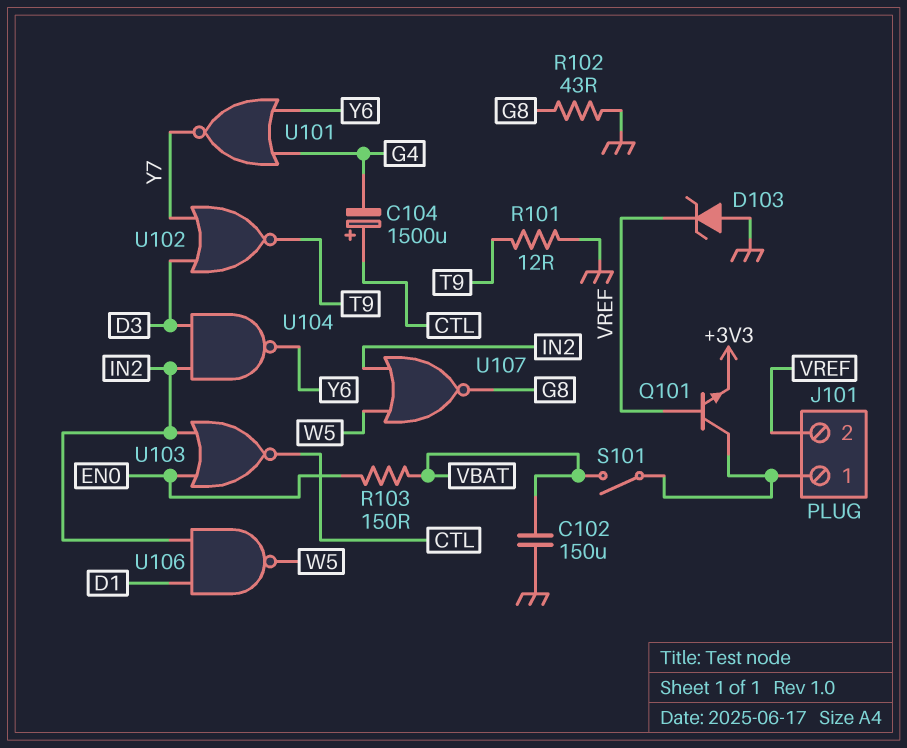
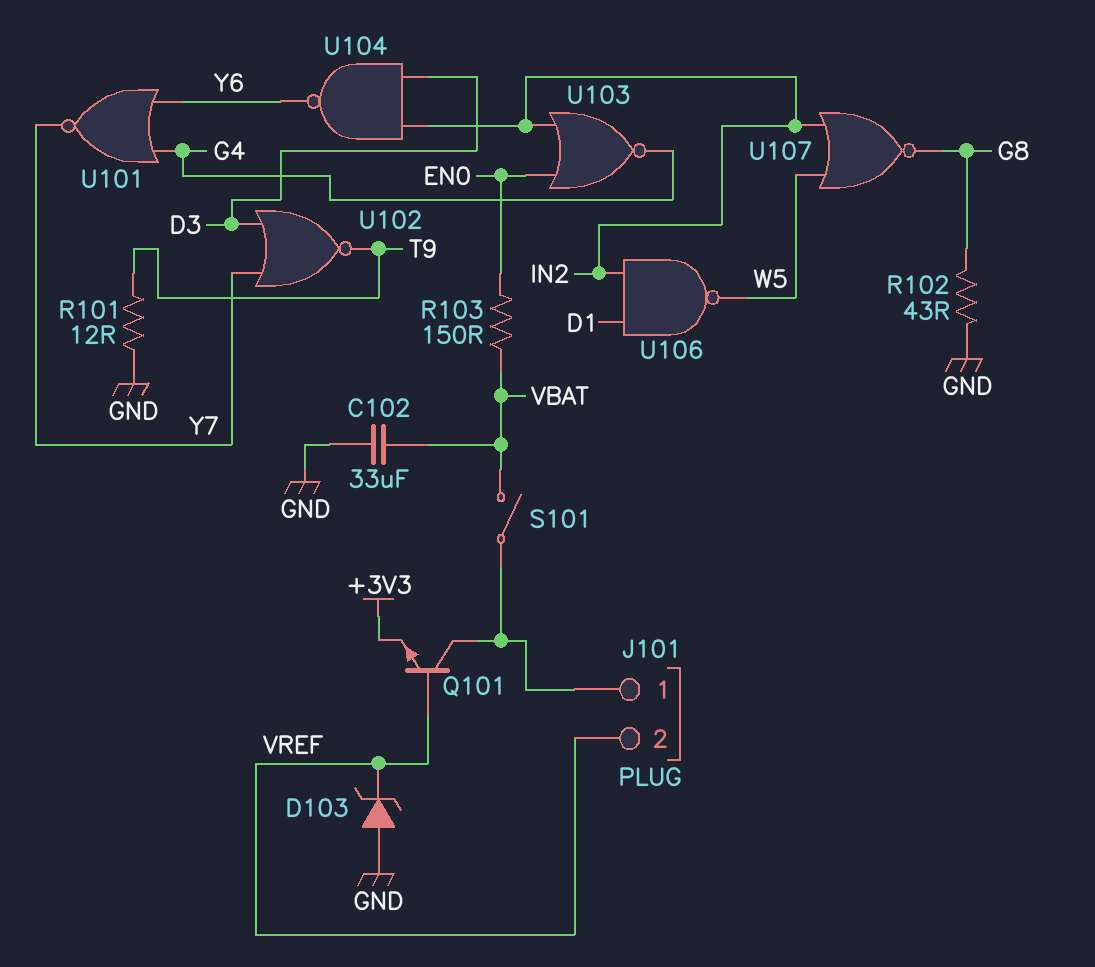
C102: 150uF (GND, VBAT) -> 33uF (GND, VBAT)
C104: 1500uF (plus CTL, minus G4) -> none
U103: NOR (in EN0, in IN2, out CTL) -> NOR (in EN0, in IN2, out G4)

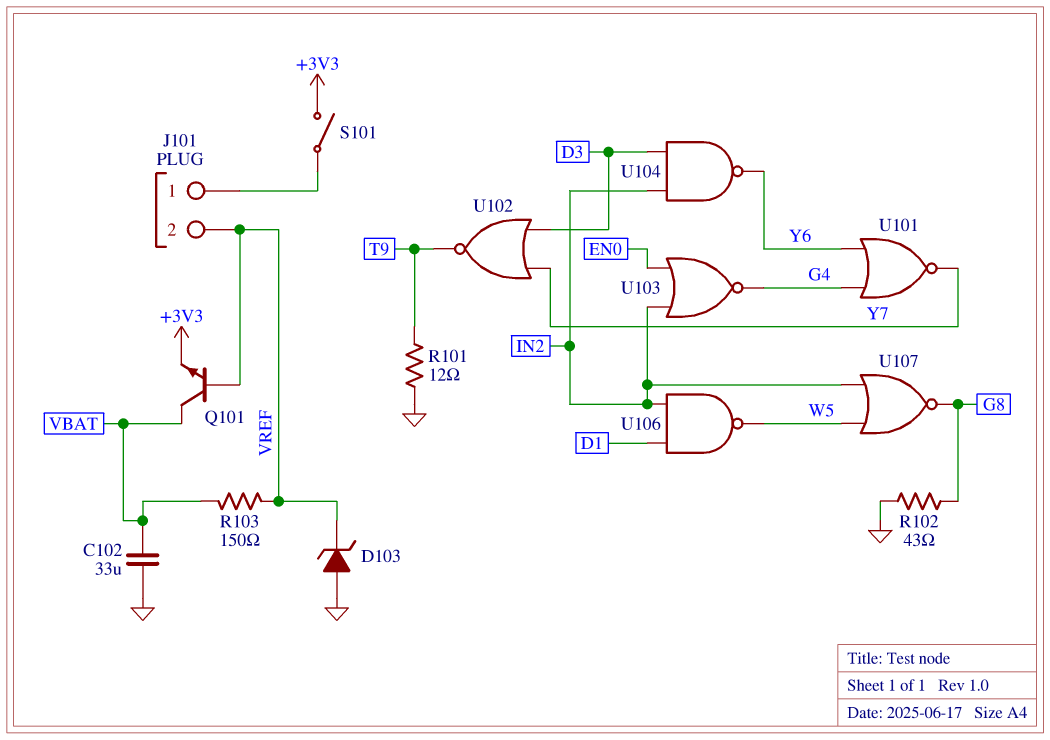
Q101: NPN (B VREF, C J101/1, E +3V3) -> NPN (B VREF, C VBAT, E +3V3)
R103: 150 (EN0, VBAT) -> 150 (VBAT, VREF)
S101: switch (J101/1, VBAT) -> switch (+3V3, J101/1)

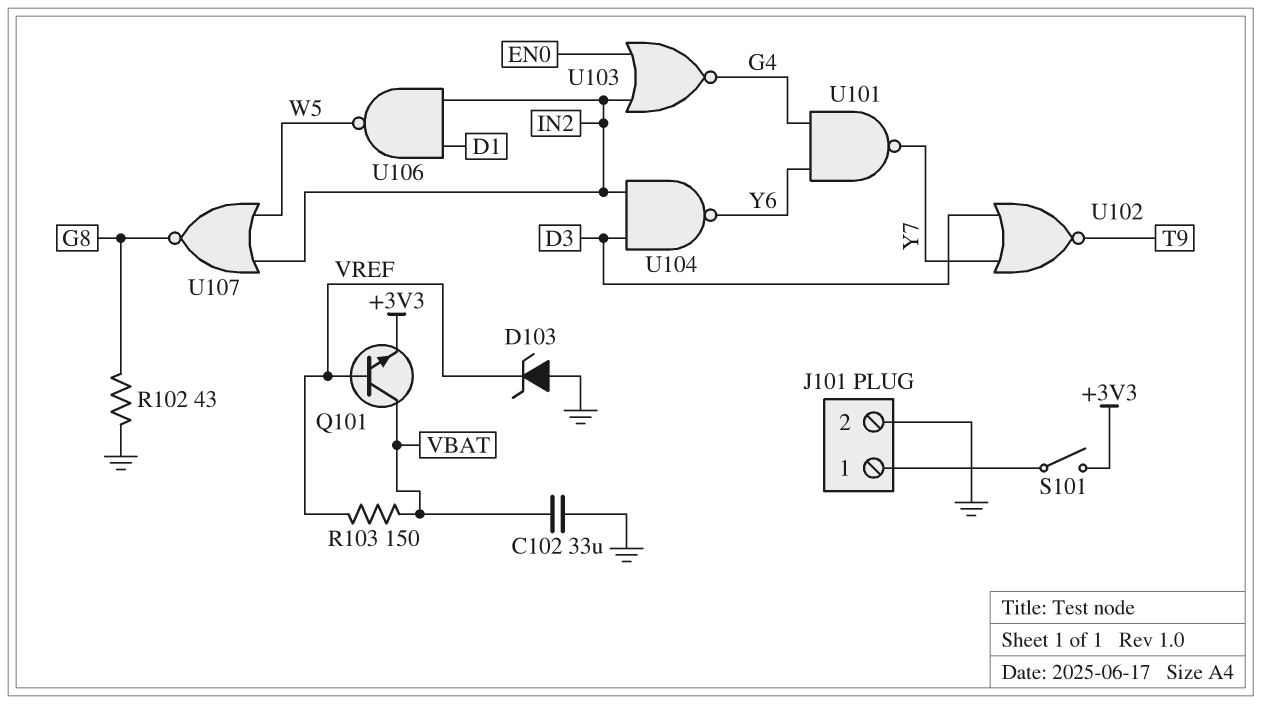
J101 pin 2: VREF -> GND
R101: 12 (GND, T9) -> none
U101: NOR (in G4, in Y6, out Y7) -> NAND (in G4, in Y6, out Y7)

